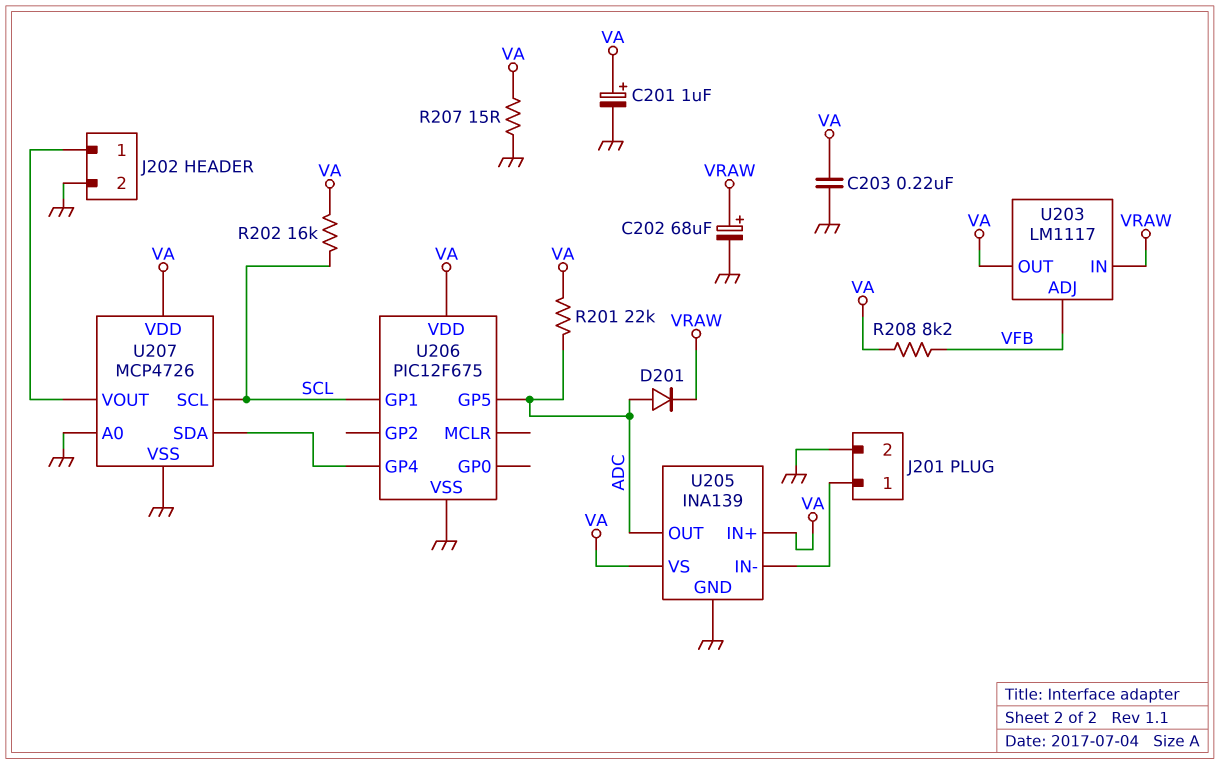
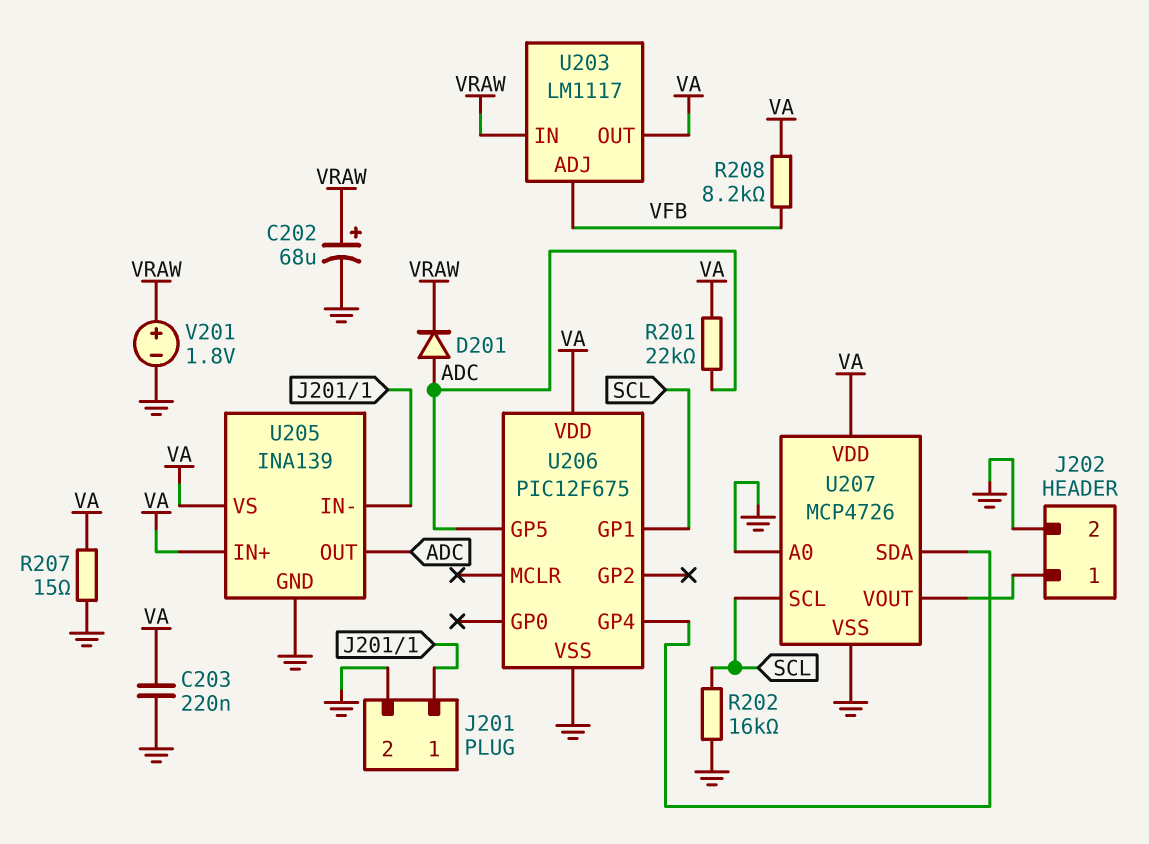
C201: 1uF (plus VA, minus GND) -> none
R202: 16k (SCL, VA) -> 16k (GND, SCL)
V201: none -> 1.8V (plus VRAW, minus GND)

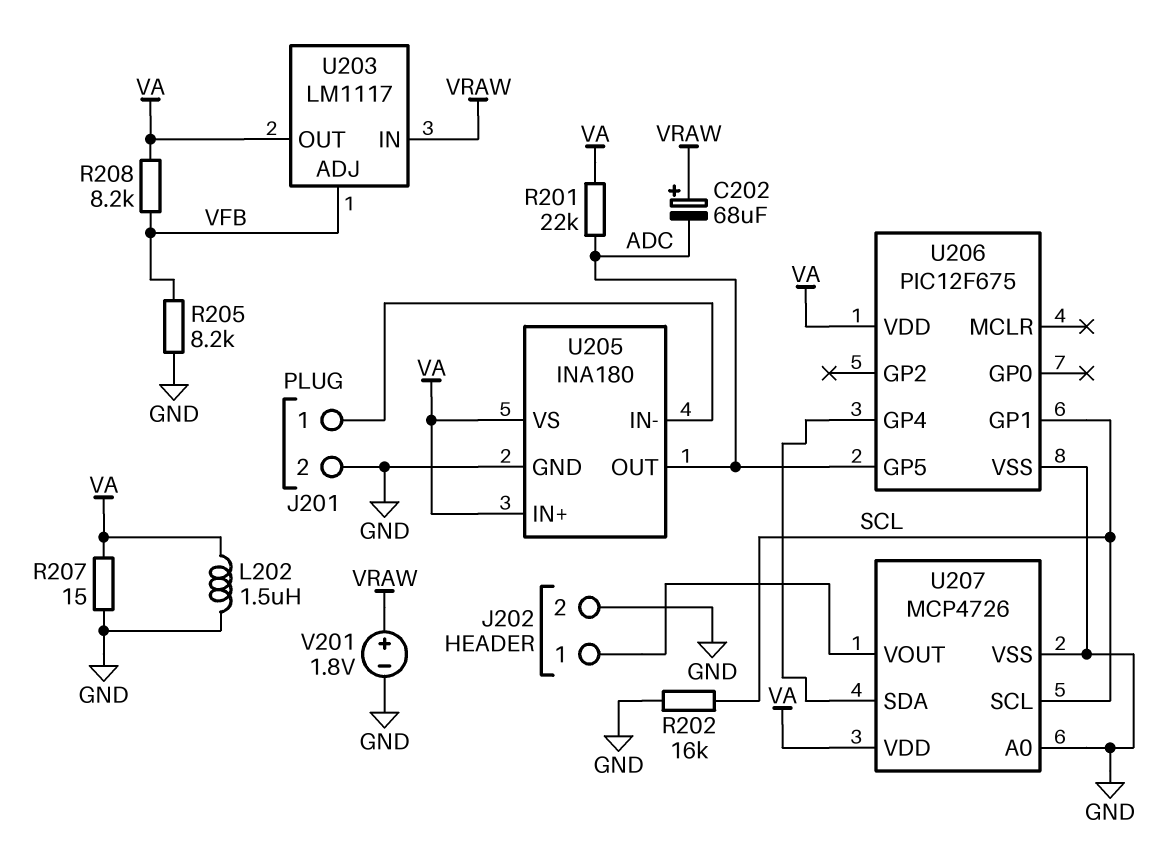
C202: 68uF (plus VRAW, minus GND) -> 68uF (plus VRAW, minus ADC)
C203: 220nF (GND, VA) -> none
D201: diode (A ADC, K VRAW) -> none
L202: none -> 1.5uH (GND, VA)
R205: none -> 8.2k (GND, VFB)
U205: INA139 -> INA180

